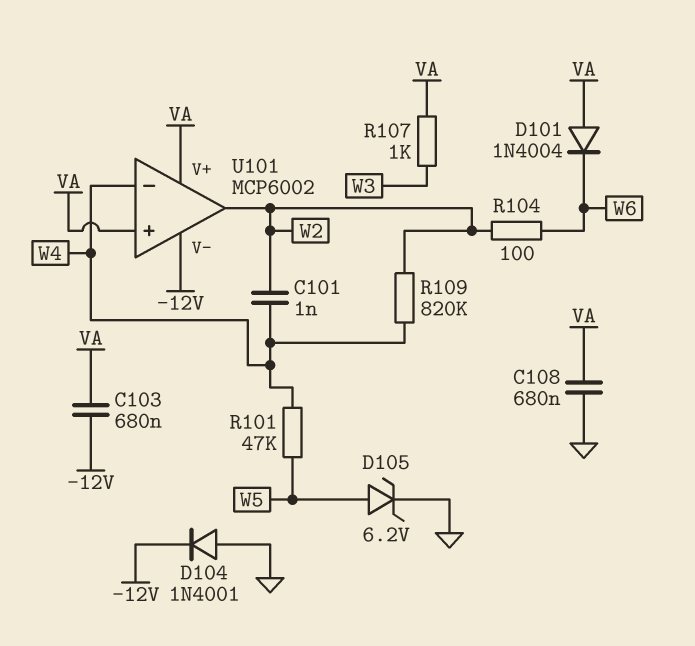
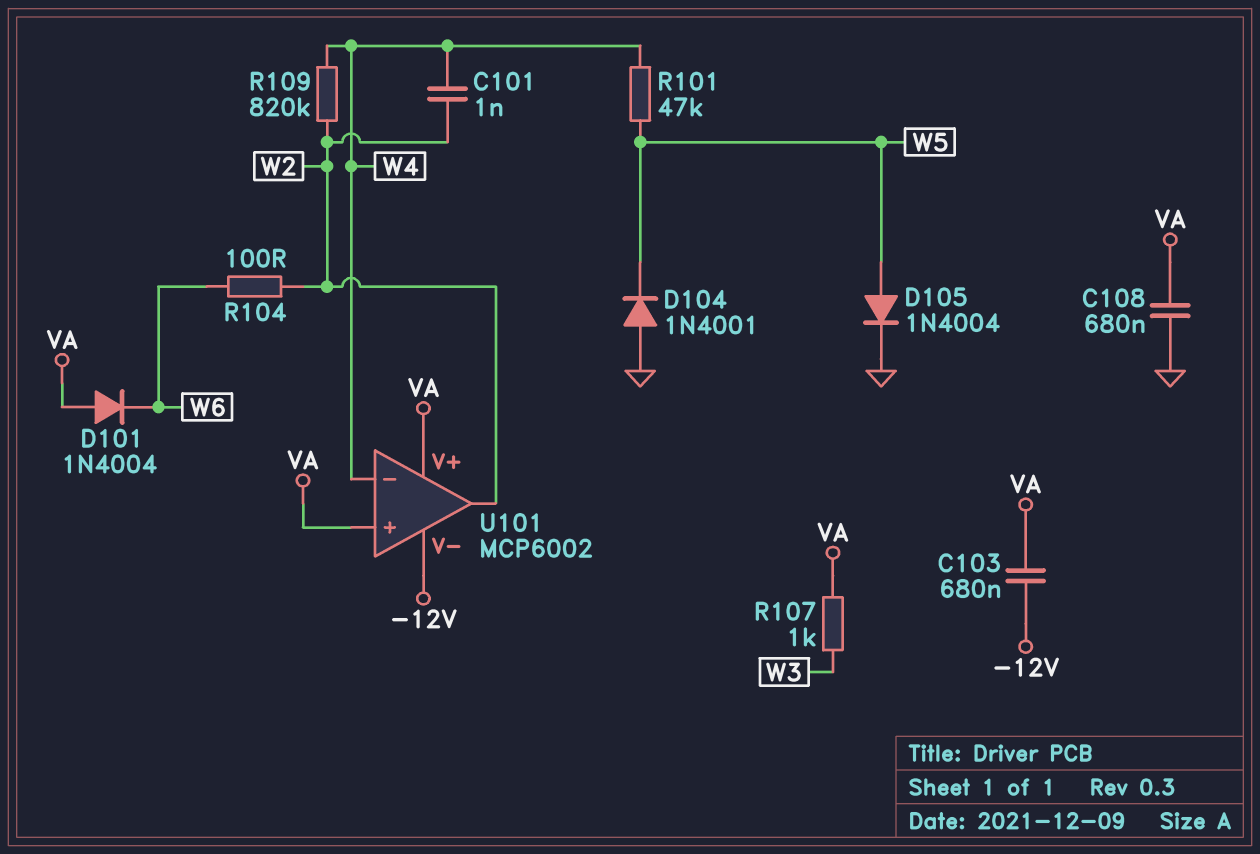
D104: diode 1N4001 (A GND, K -12V) -> diode 1N4001 (A GND, K W5)
D105: zener 6.2V (A W5, K GND) -> diode 1N4004 (A W5, K GND)

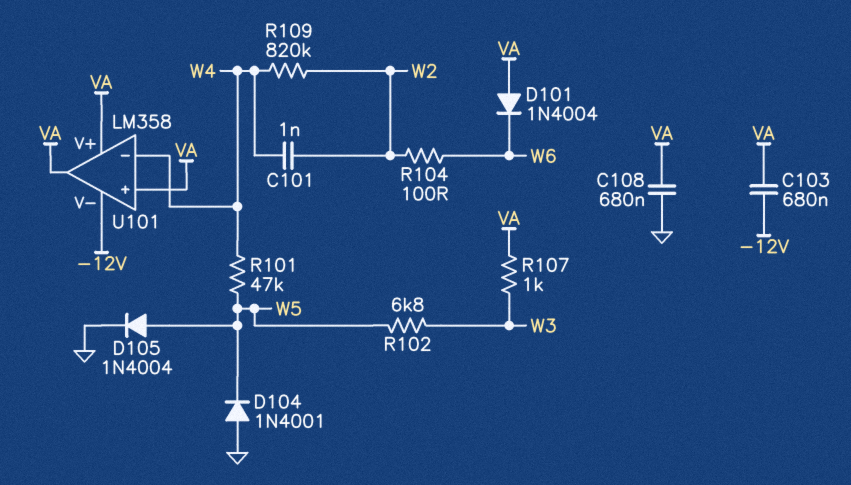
R102: none -> 6.8k (W3, W5)
U101: MCP6002 -> LM358
U101 pin out: W2 -> VA

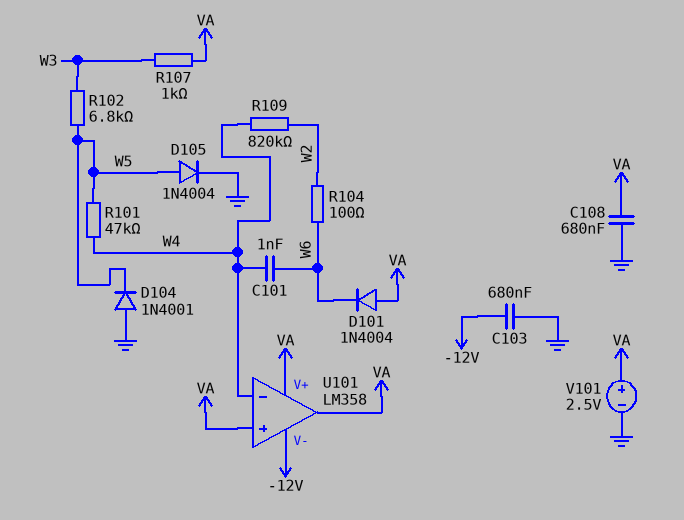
C101: 1nF (W2, W4) -> 1nF (W4, W6)
C103: 680nF (-12V, VA) -> 680nF (-12V, GND)
V101: none -> 2.5V (plus VA, minus GND)

